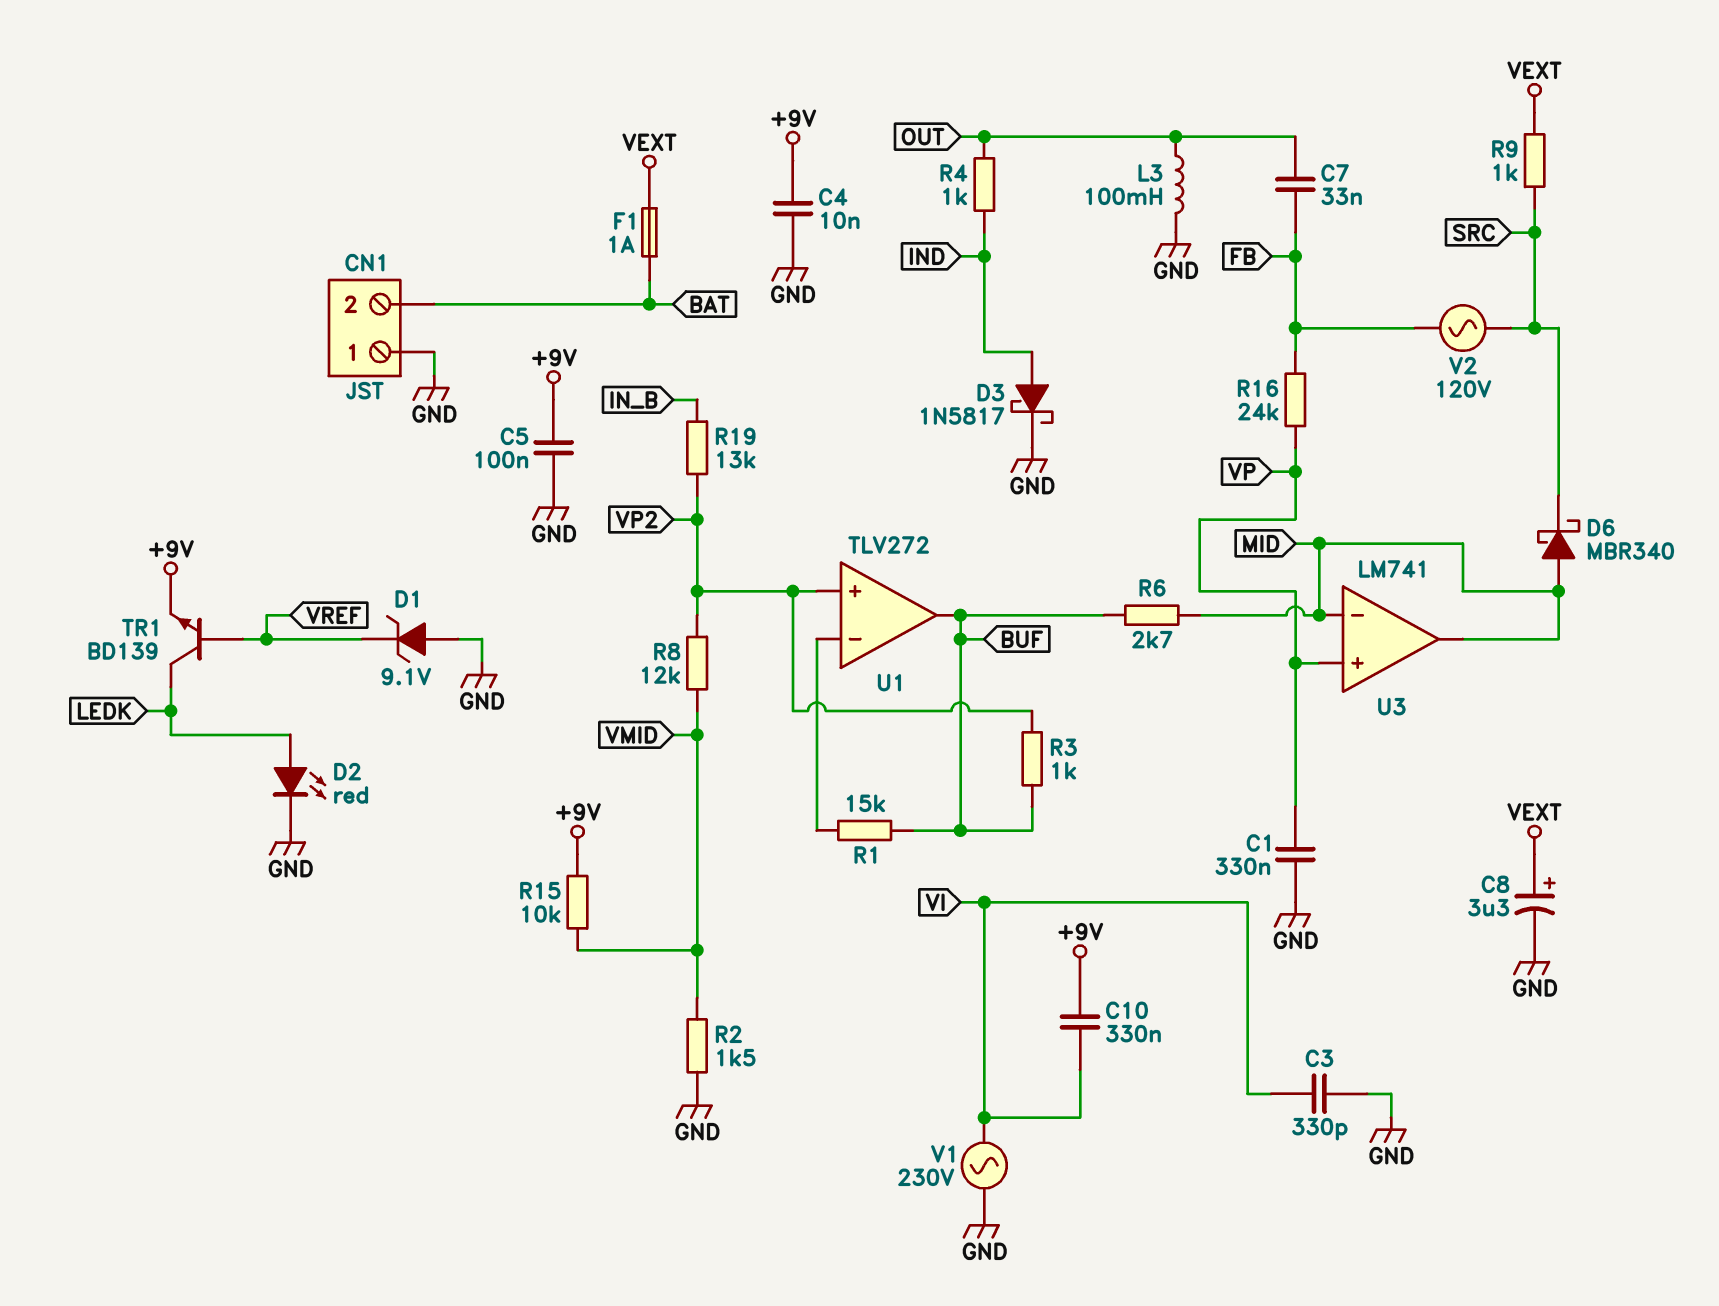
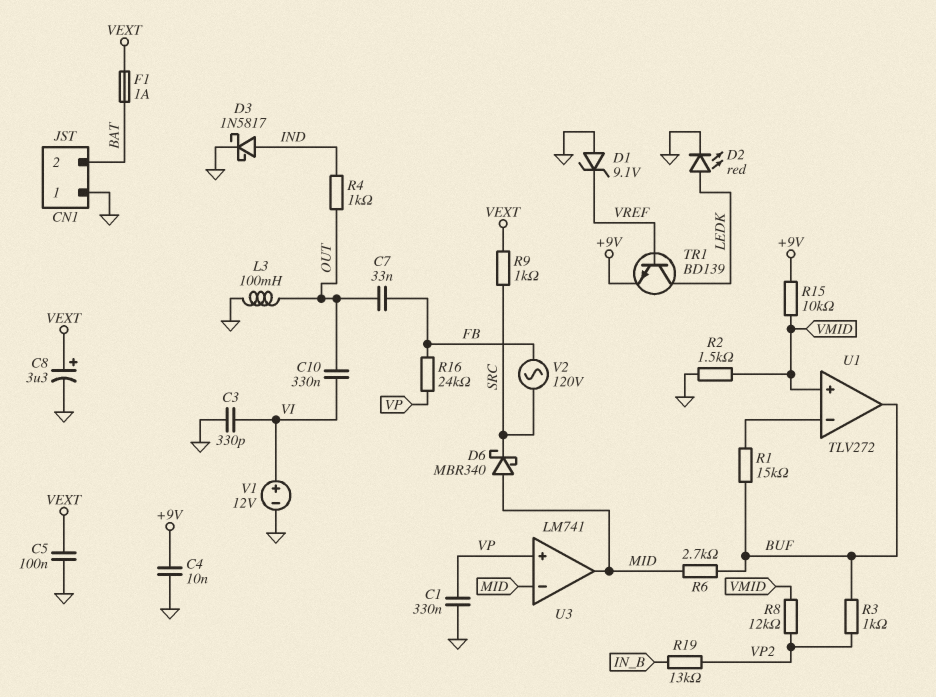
C5: 100nF (+9V, GND) -> 100nF (GND, VEXT)
C10: 330nF (+9V, VI) -> 330nF (OUT, VI)
U1 pin in+: VP2 -> VMID
V1: AC 230V (GND, VI) -> 12V (plus VI, minus GND)

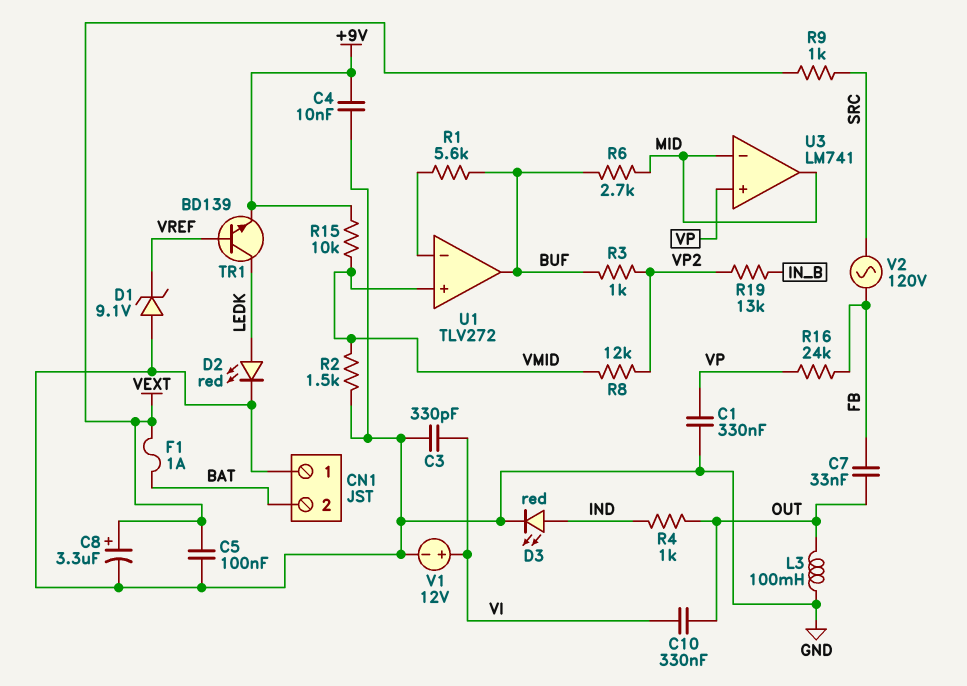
D3: schottky 1N5817 (A IND, K GND) -> LED red (A IND, K GND)
D6: schottky MBR340 (A MID, K SRC) -> none
R1: 15k (BUF, U1/in-) -> 5.6k (BUF, U1/in-)

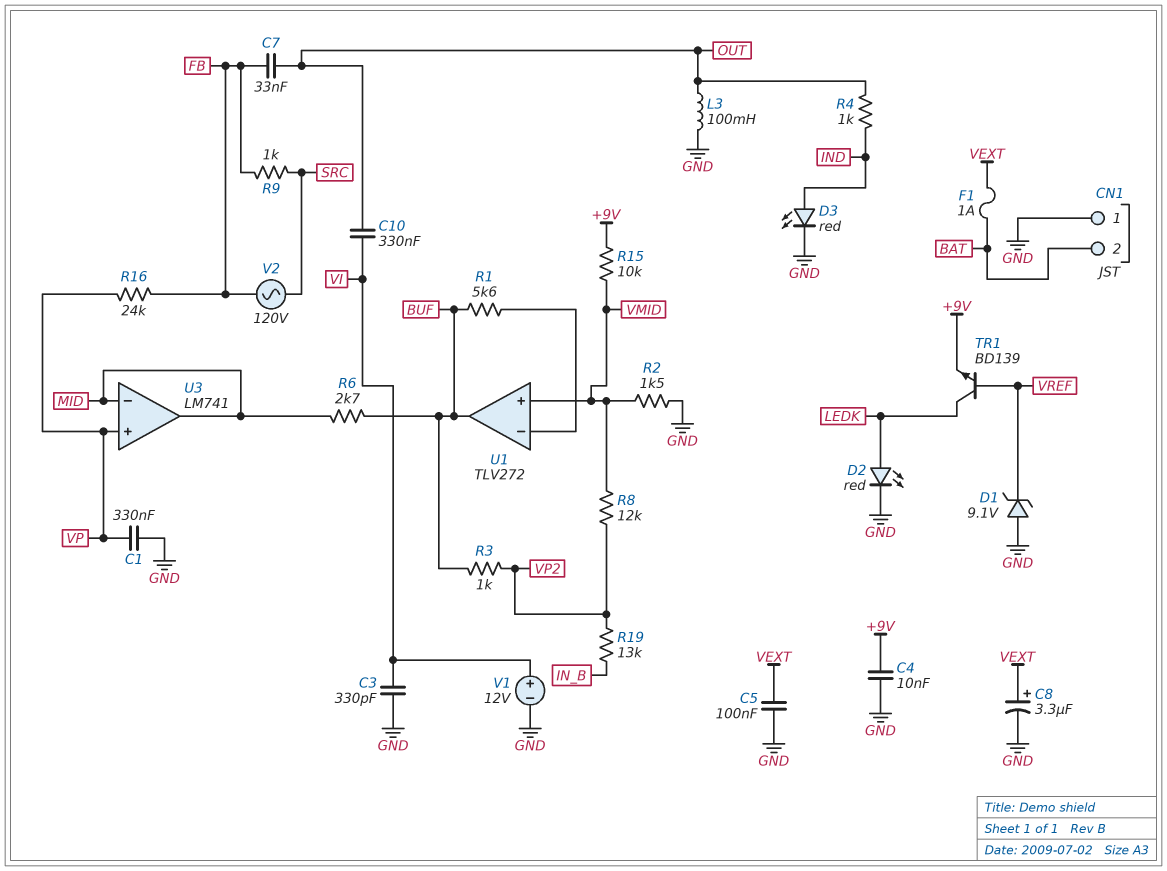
R9: 1k (SRC, VEXT) -> 1k (FB, SRC)

